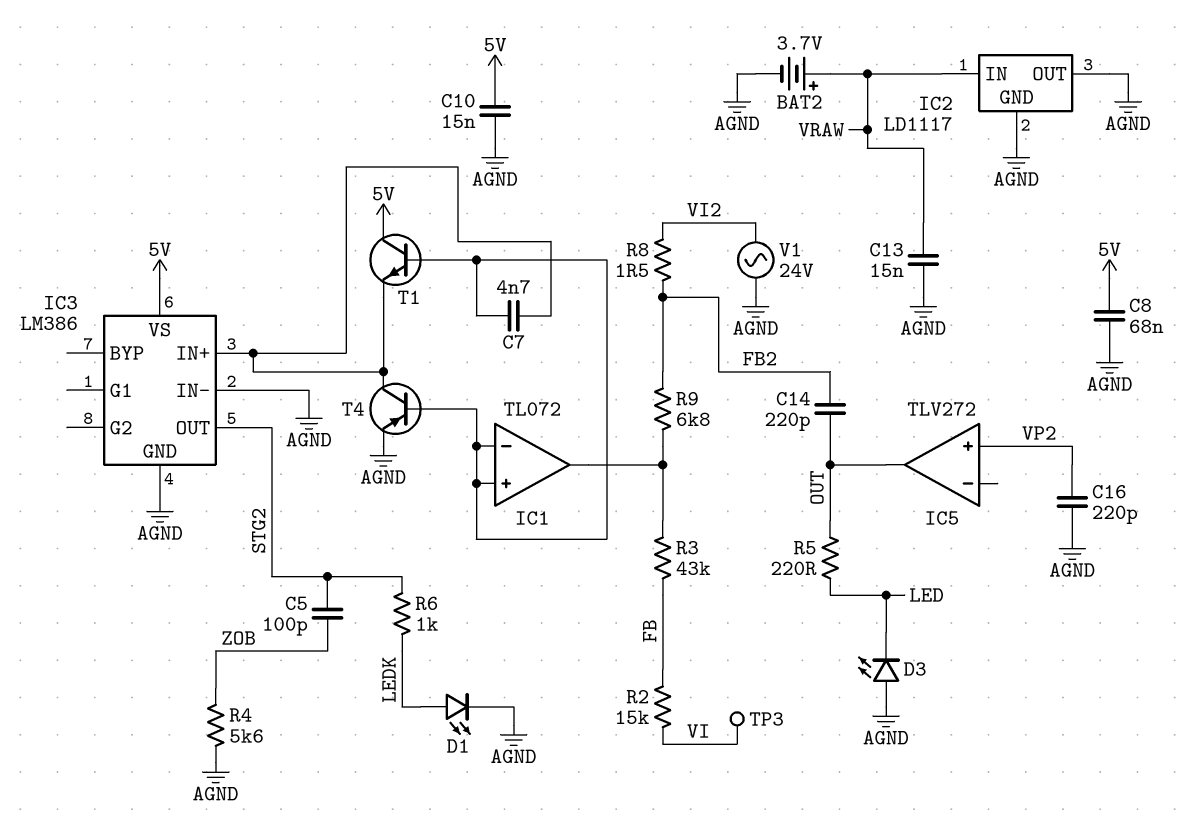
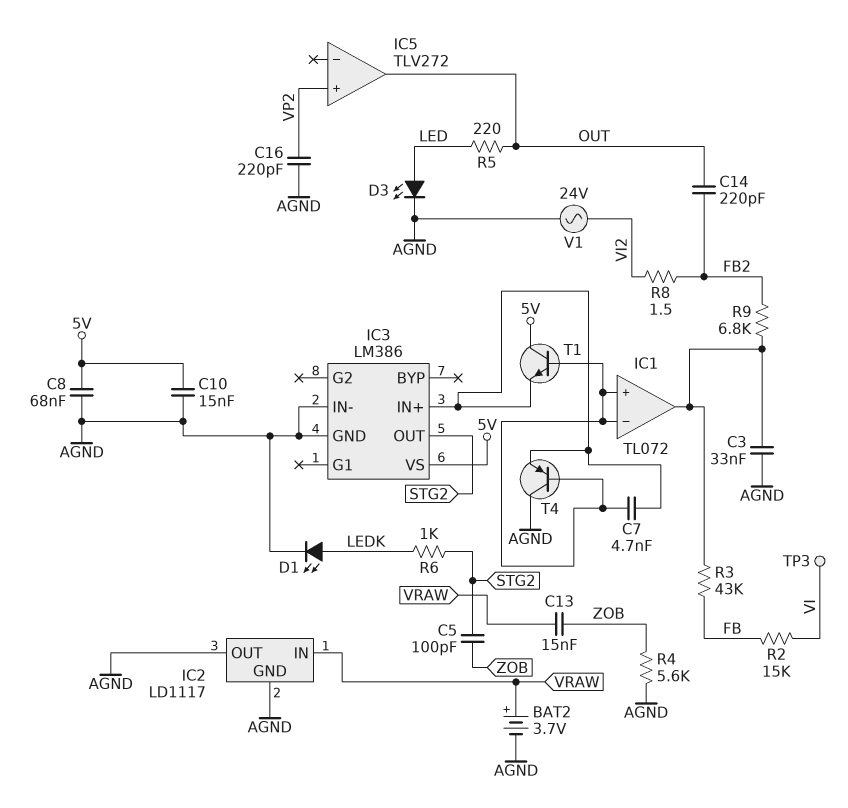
C3: none -> 33nF (AGND, IC1/out)
C13: 15nF (AGND, VRAW) -> 15nF (VRAW, ZOB)
D3: LED (A AGND, K LED) -> LED (A LED, K AGND)
T4: PNP (B IC1/in+, C IC3/IN+, E AGND) -> PNP (B IC1/in+, C AGND, E IC3/IN+)

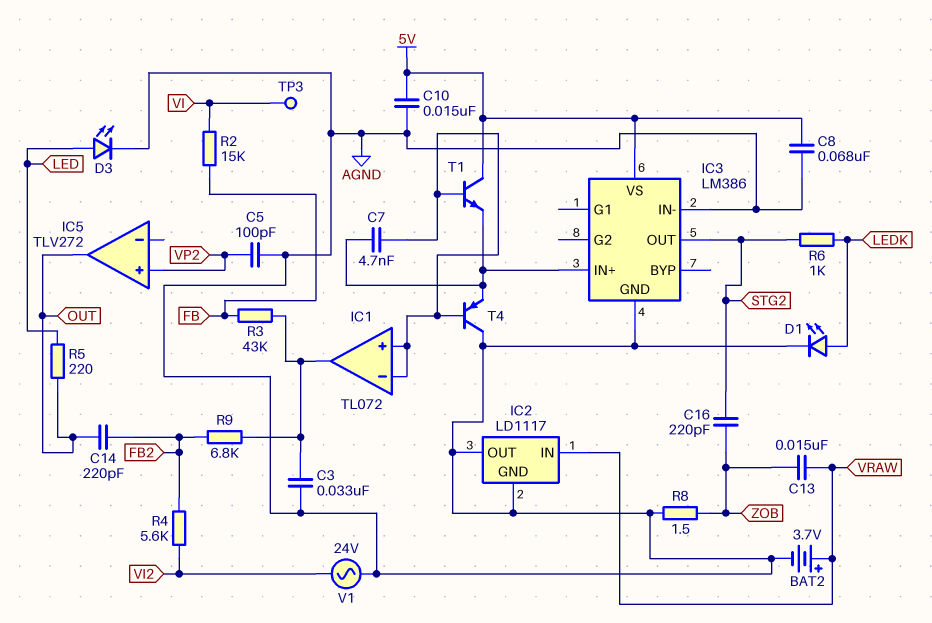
C5: 100pF (STG2, ZOB) -> 100pF (AGND, VP2)
C16: 220pF (AGND, VP2) -> 220pF (STG2, ZOB)
R4: 5.6k (AGND, ZOB) -> 5.6k (FB2, VI2)
R8: 1.5 (FB2, VI2) -> 1.5 (AGND, ZOB)

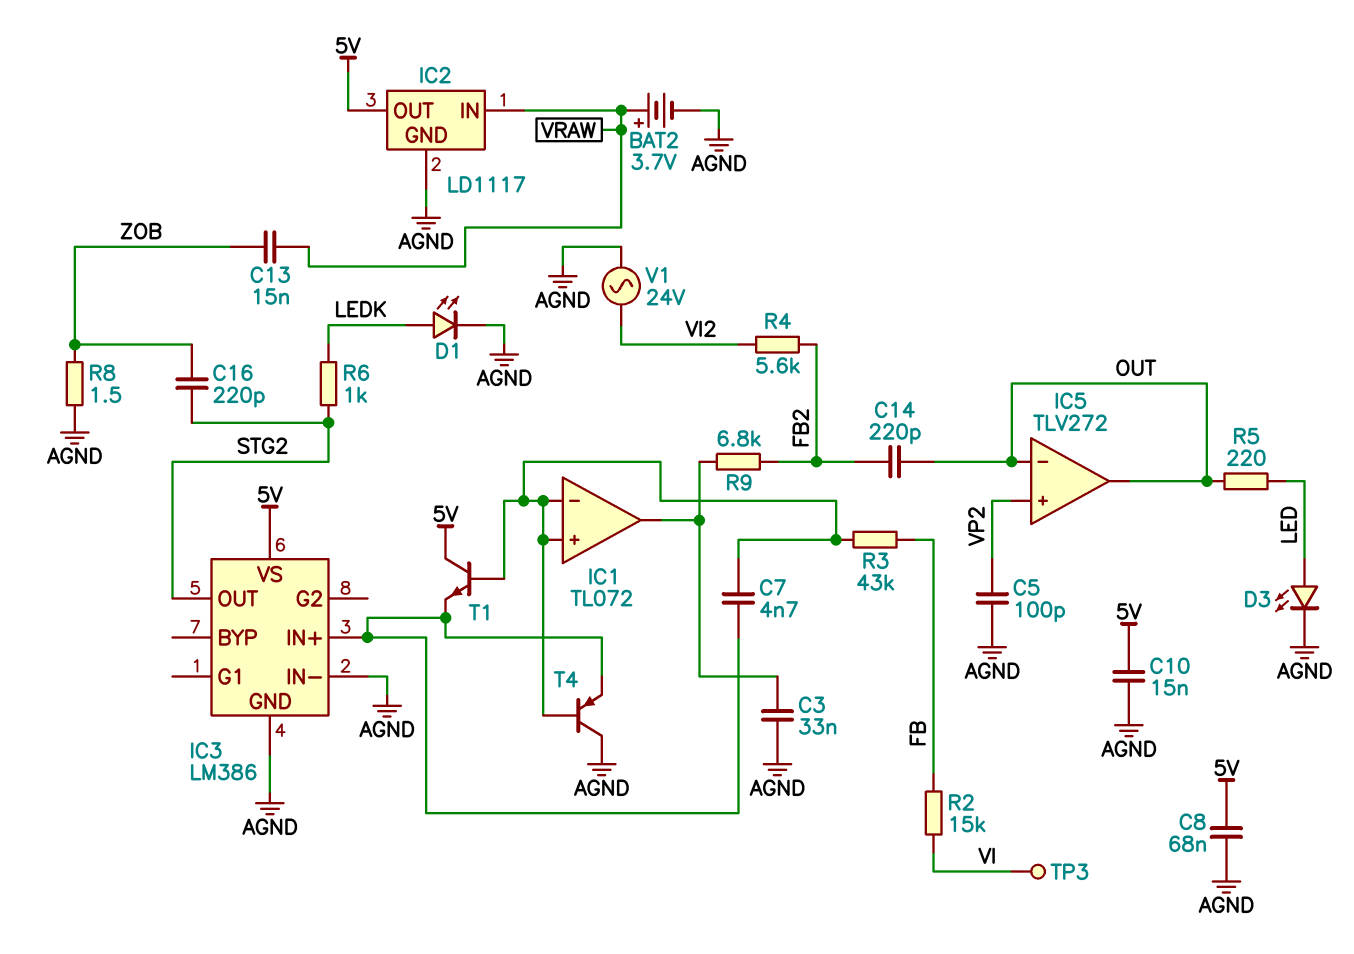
IC2 pin OUT: AGND -> 5V
IC5 pin in-: none -> OUT
R3: 43k (FB, IC1/out) -> 43k (FB, IC1/in+)

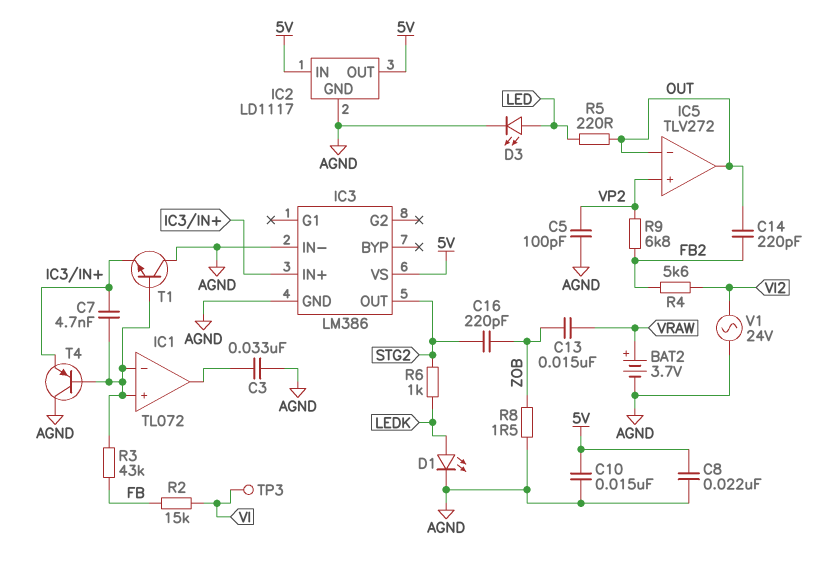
C8: 68nF (5V, AGND) -> 22nF (5V, AGND)
IC2 pin IN: VRAW -> 5V
R9: 6.8k (FB2, IC1/out) -> 6.8k (FB2, VP2)
T1: NPN (B IC1/in+, C 5V, E IC3/IN+) -> NPN (B IC1/in+, C AGND, E IC3/IN+)

